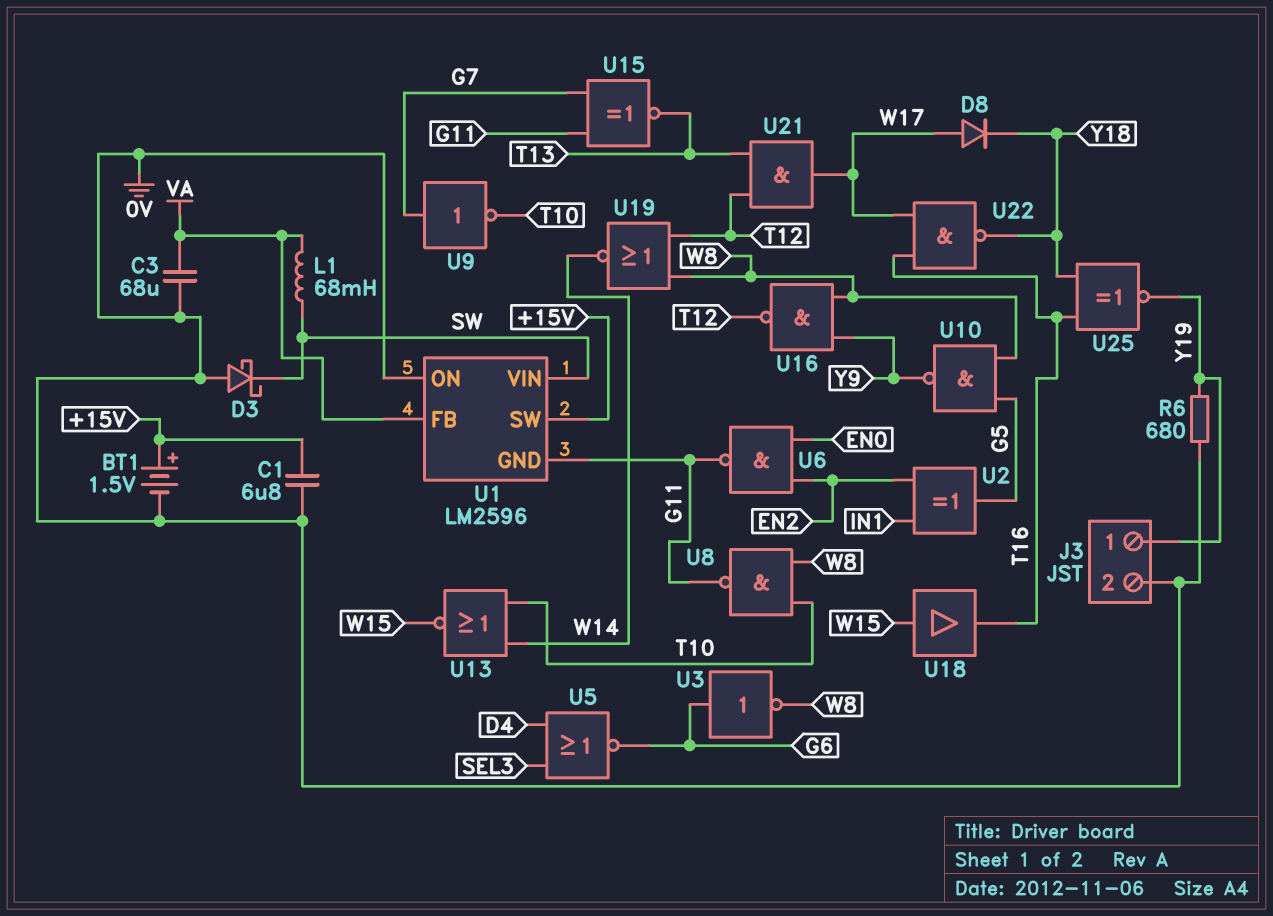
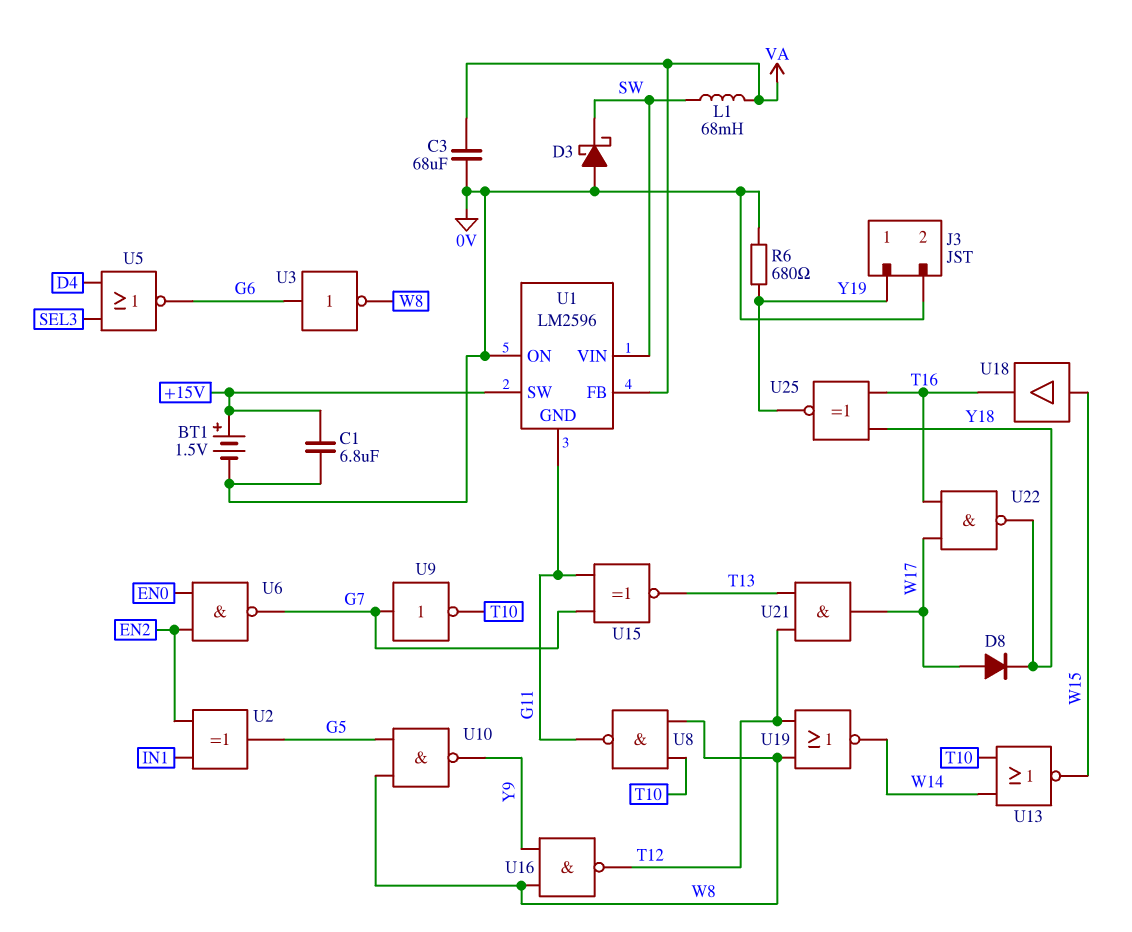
U6: NAND (in EN0, in EN2, out G11) -> NAND (in EN0, in EN2, out G7)

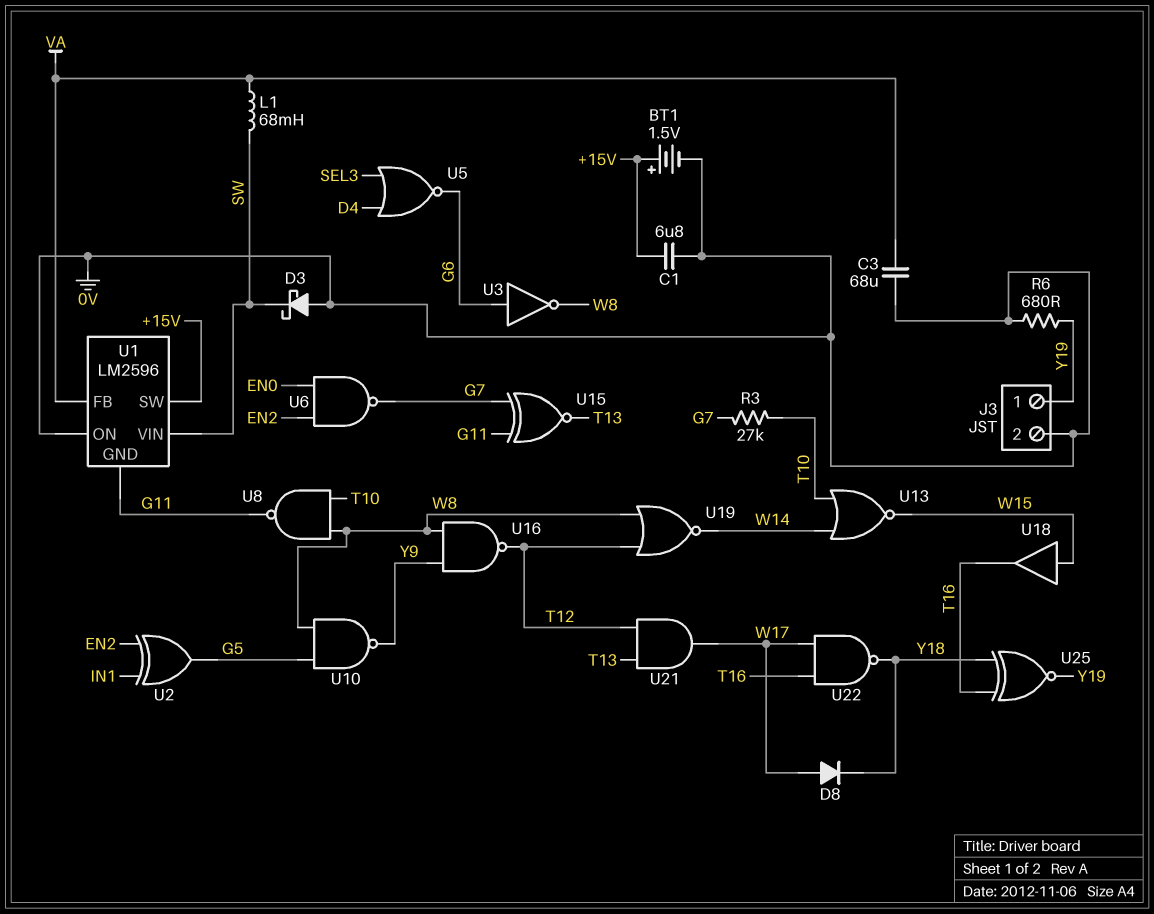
R3: none -> 27k (G7, T10)
U9: NOT (in G7, out T10) -> none

